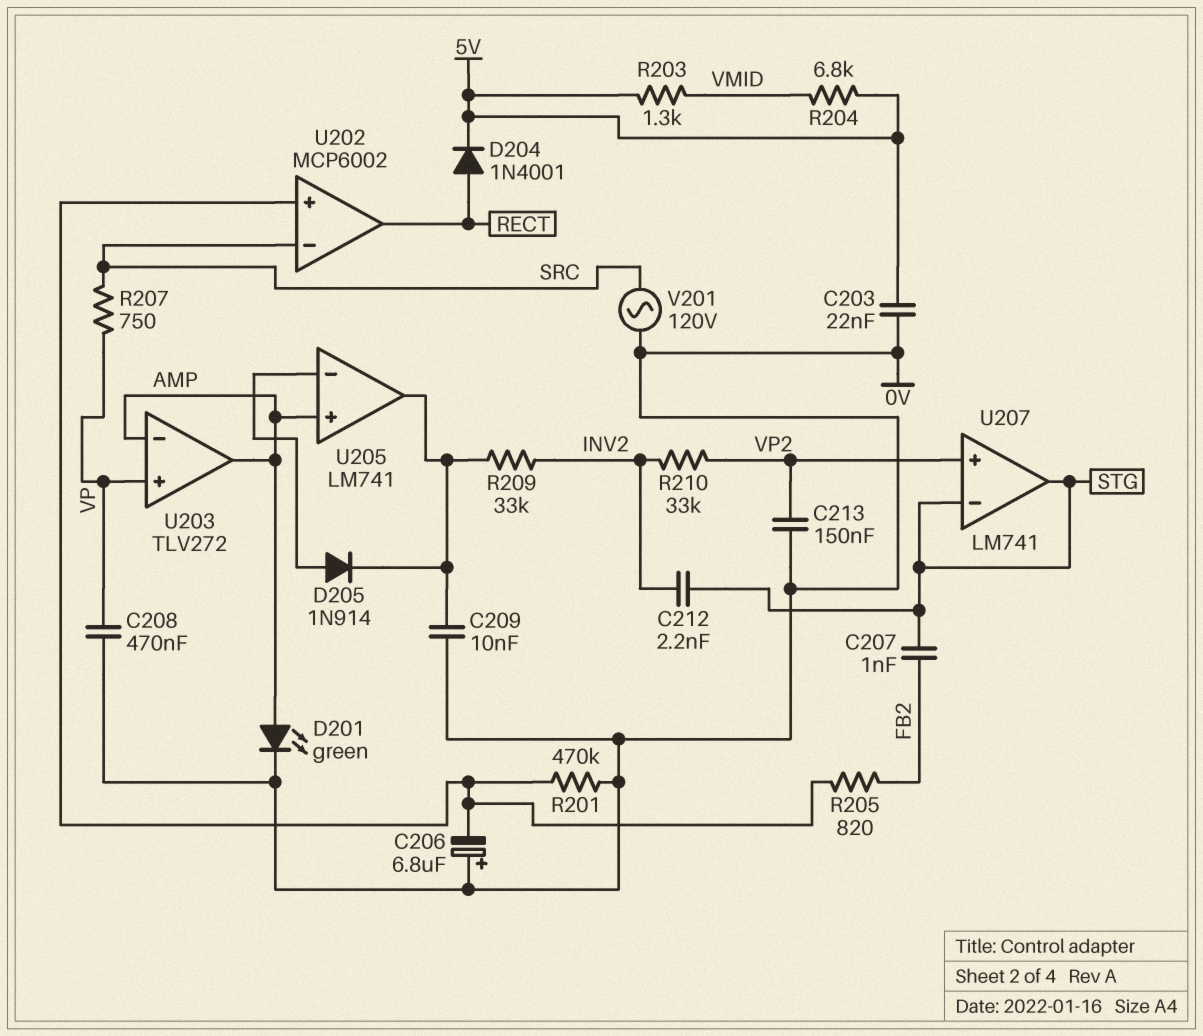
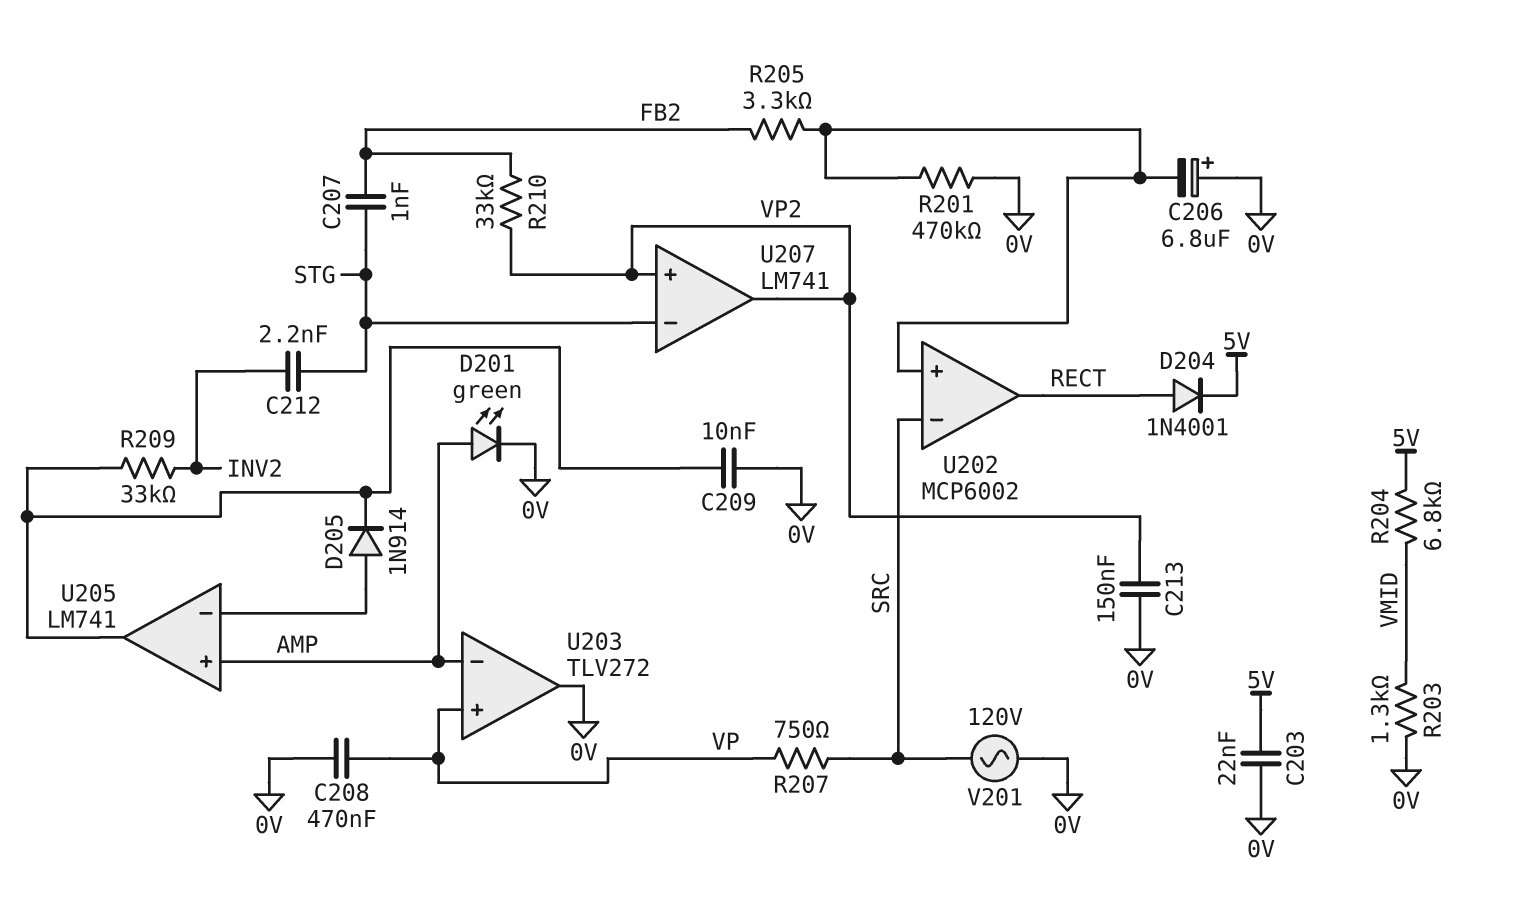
R203: 1.3k (5V, VMID) -> 1.3k (0V, VMID)
R205: 820 (FB2, U202/in+) -> 3.3k (FB2, U202/in+)
R210: 33k (INV2, VP2) -> 33k (FB2, VP2)
U203 pin out: AMP -> 0V
U207 pin out: STG -> VP2

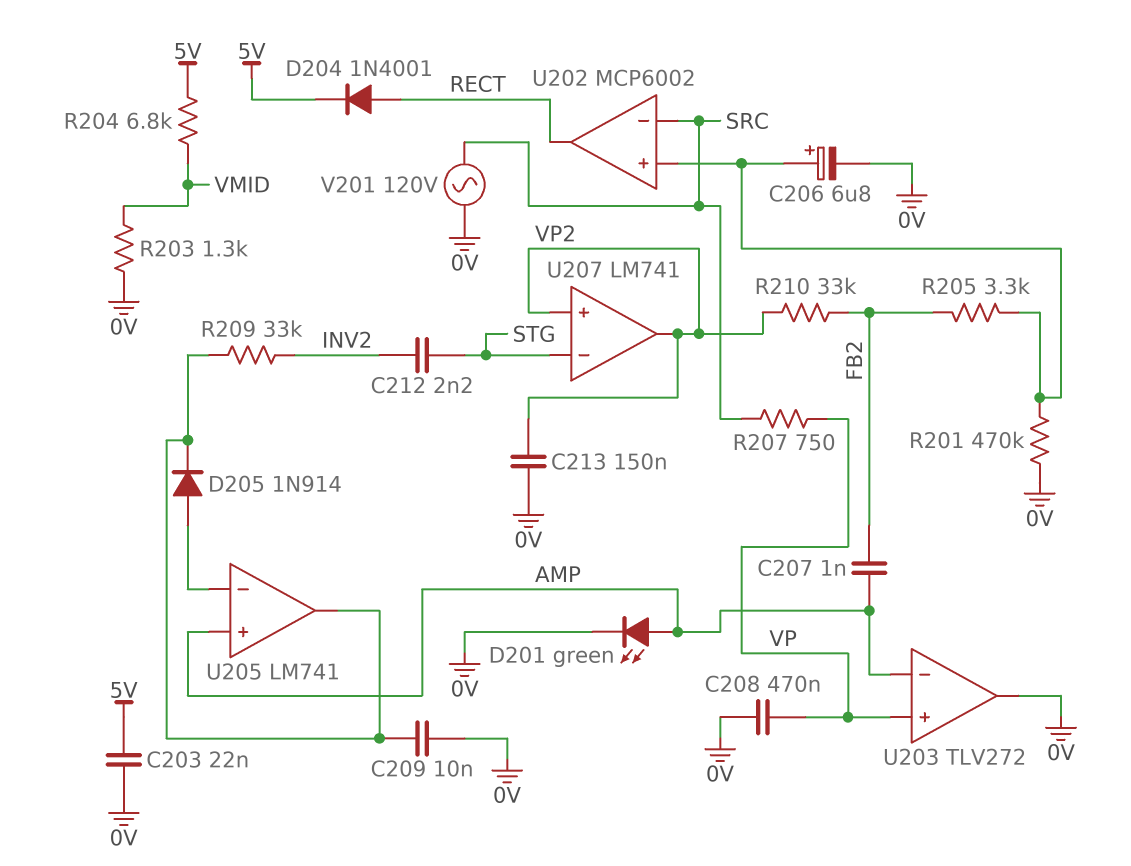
C206: 6.8uF (plus 0V, minus U202/in+) -> 6.8uF (plus U202/in+, minus 0V)
C207: 1nF (FB2, STG) -> 1nF (AMP, FB2)

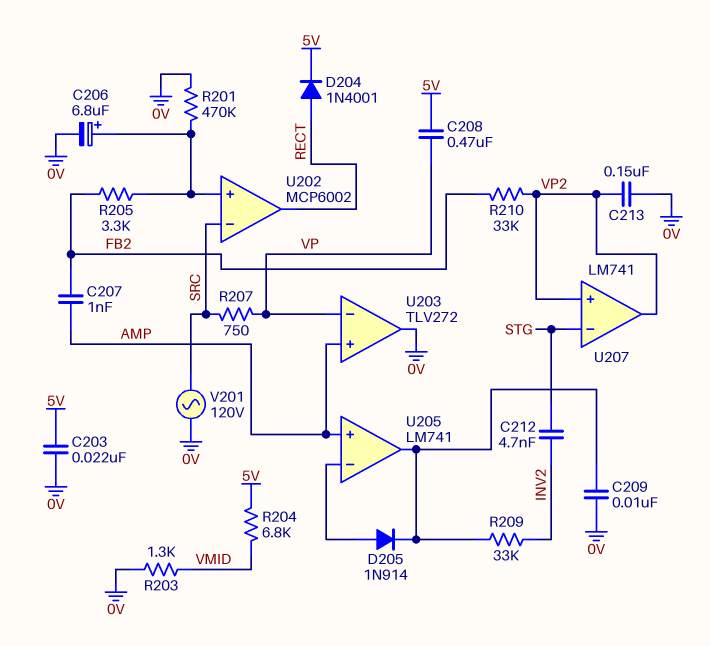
C208: 470nF (0V, VP) -> 470nF (5V, VP)
C212: 2.2nF (INV2, STG) -> 4.7nF (INV2, STG)
D201: LED green (A AMP, K 0V) -> none
U203 pin in+: VP -> AMP
U203 pin in-: AMP -> VP

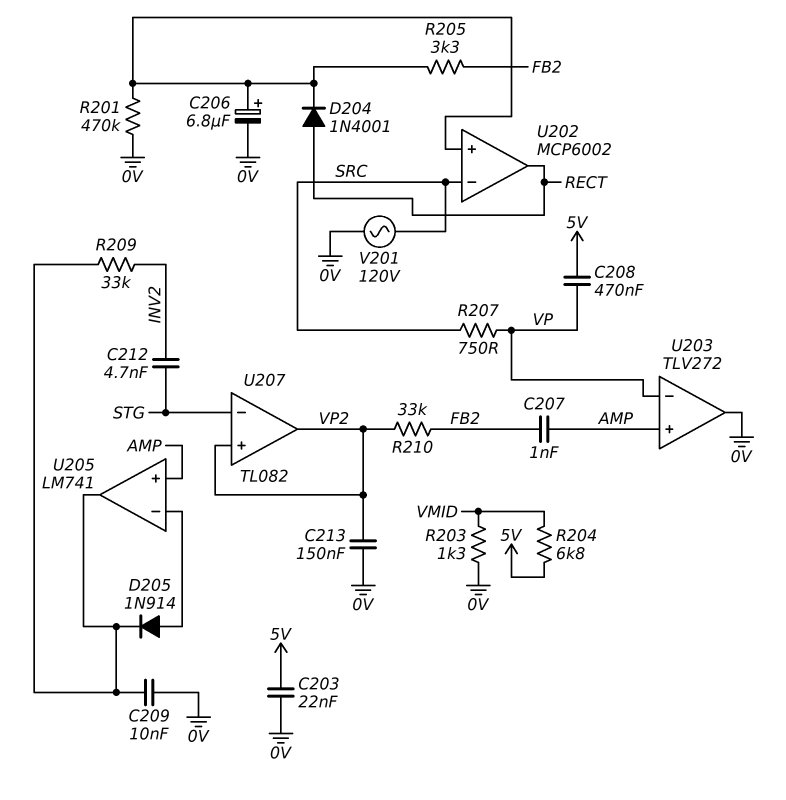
D204: diode 1N4001 (A RECT, K 5V) -> diode 1N4001 (A RECT, K U202/in+)
U207: LM741 -> TL082

